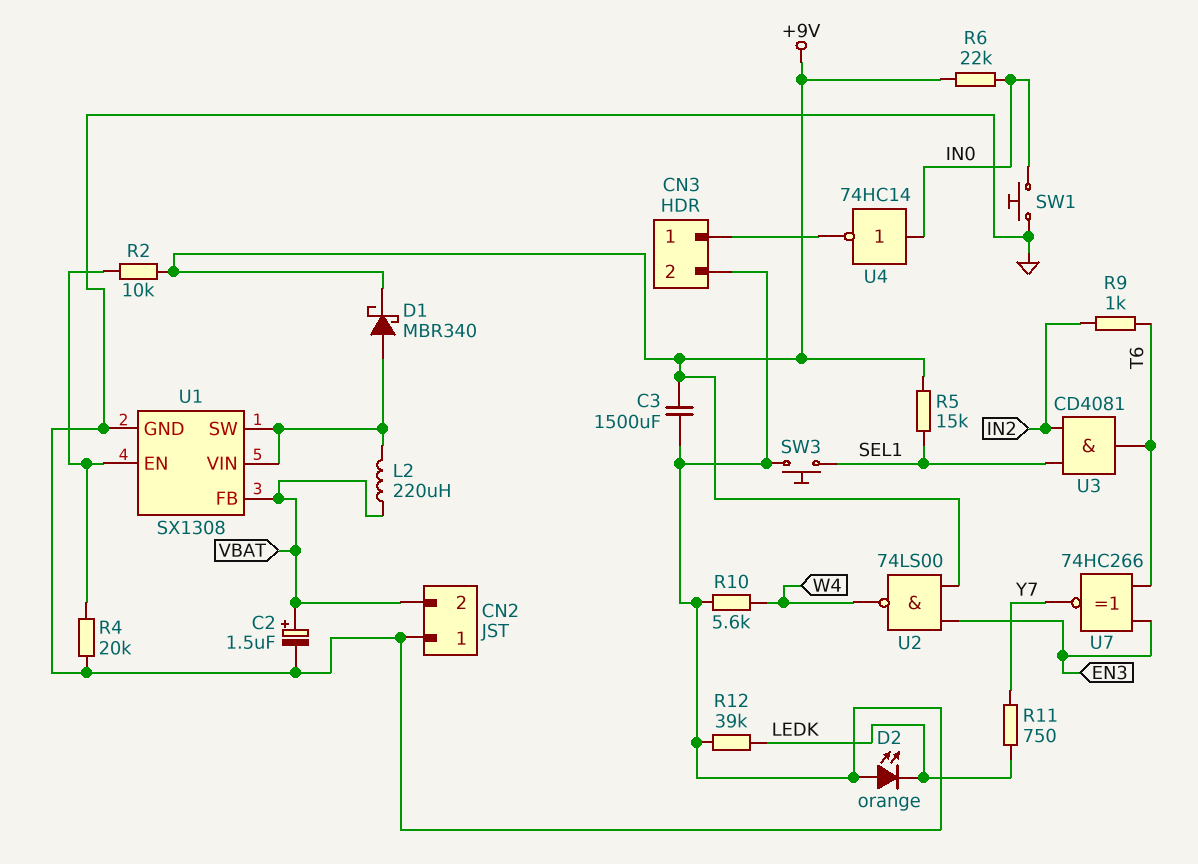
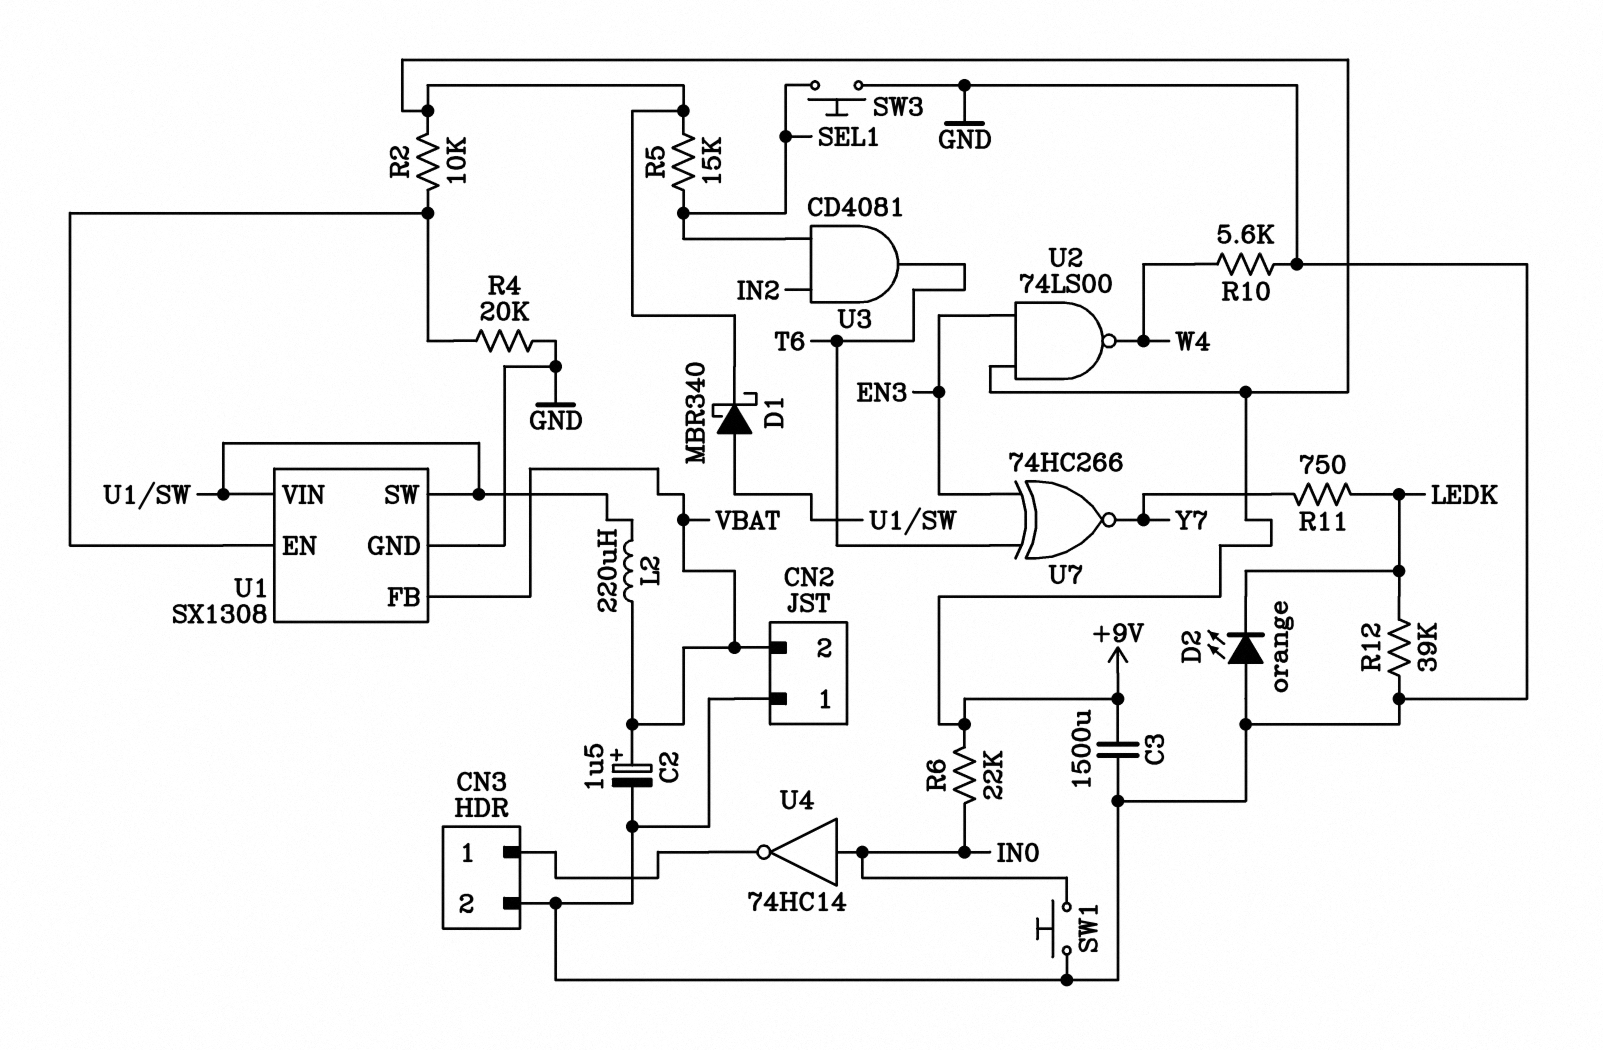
R9: 1k (IN2, T6) -> none

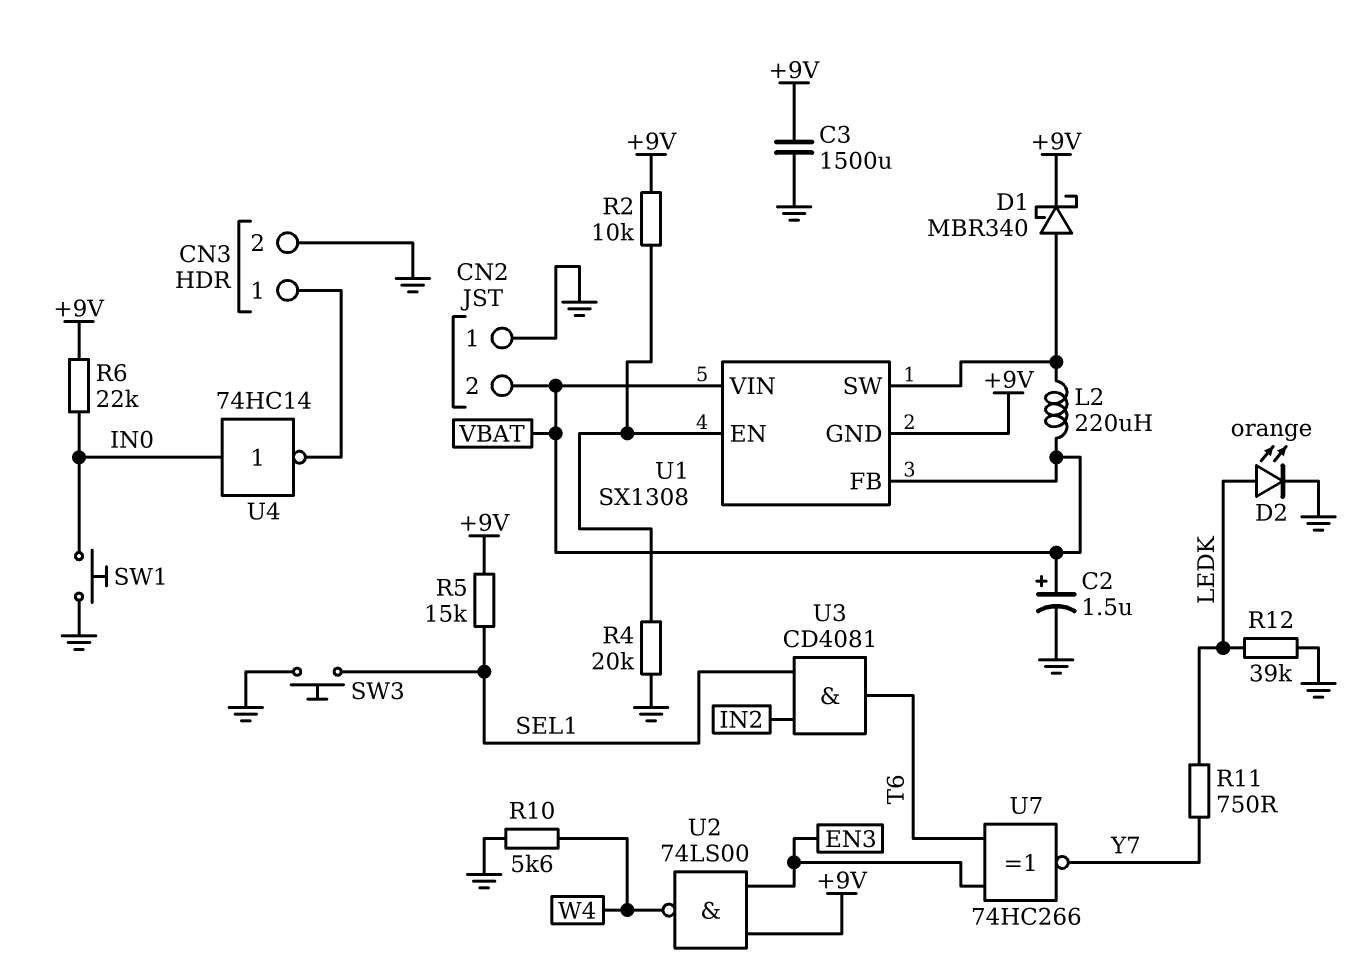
D2: LED orange (A GND, K LEDK) -> LED orange (A LEDK, K GND)
U1 pin GND: GND -> +9V
U1 pin VIN: U1/SW -> VBAT

